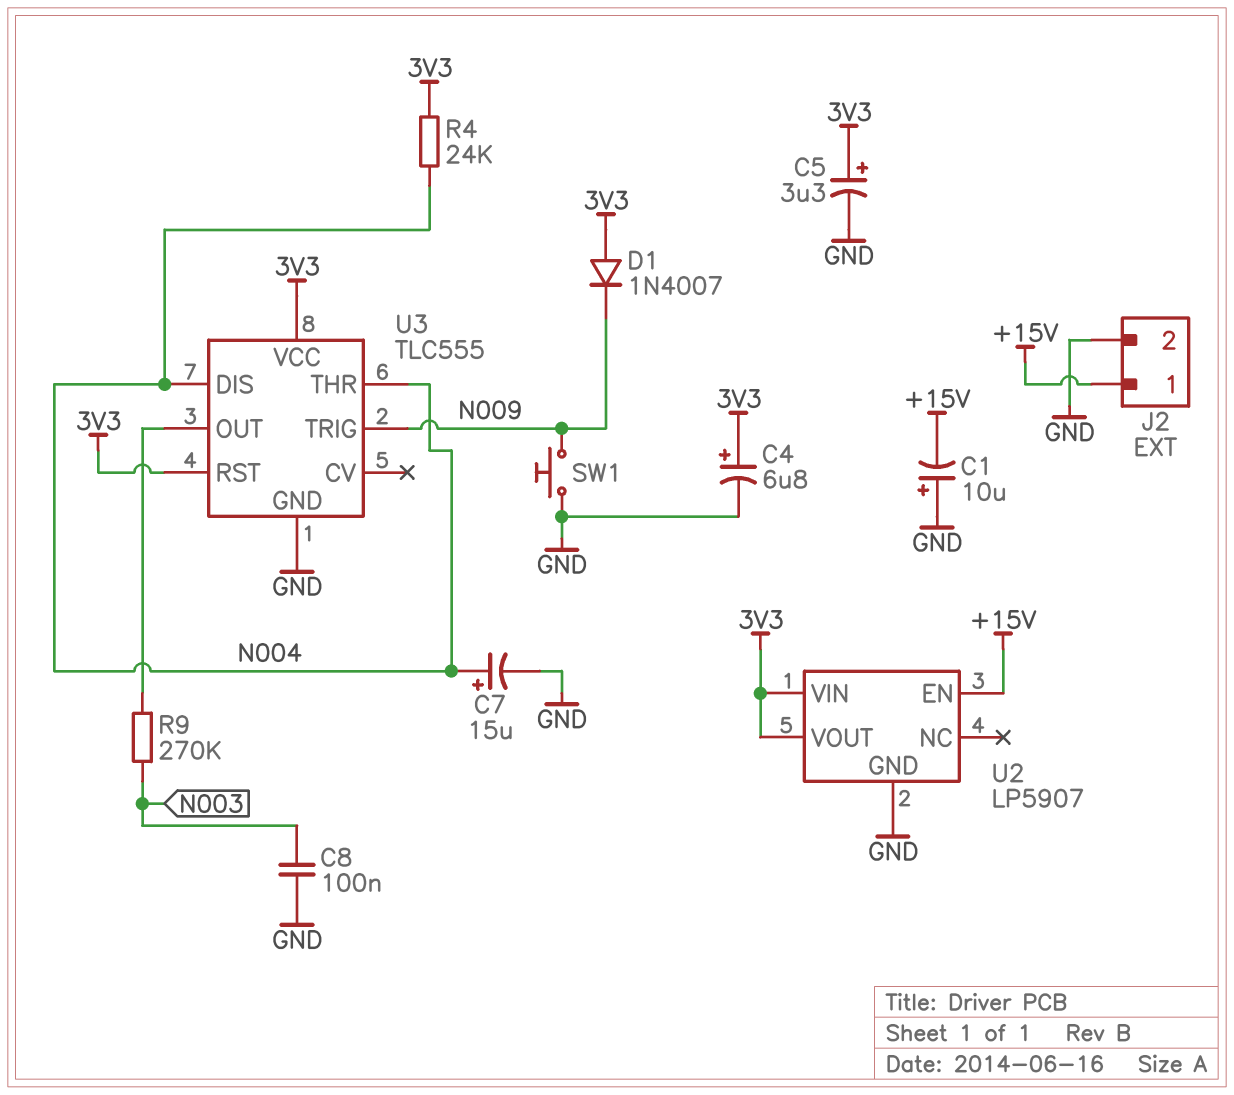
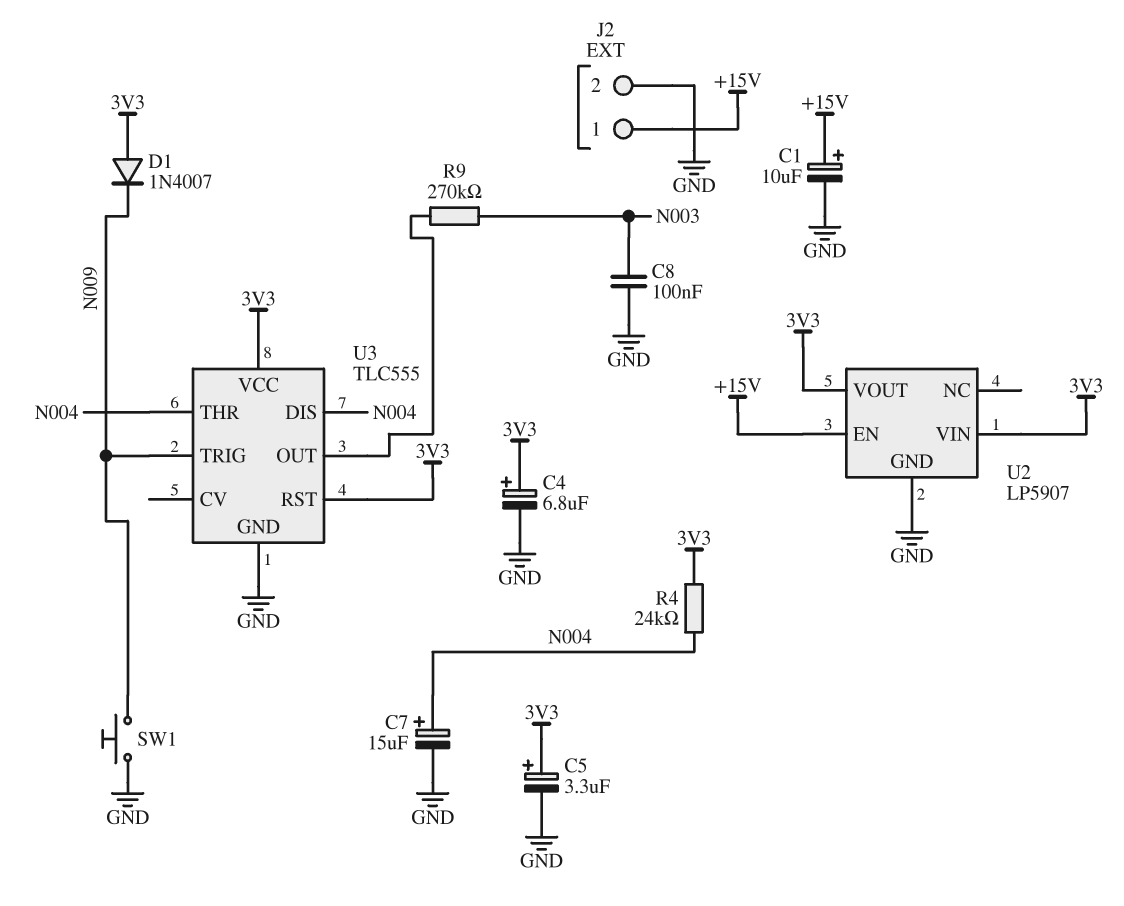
C1: 10uF (plus GND, minus +15V) -> 10uF (plus +15V, minus GND)

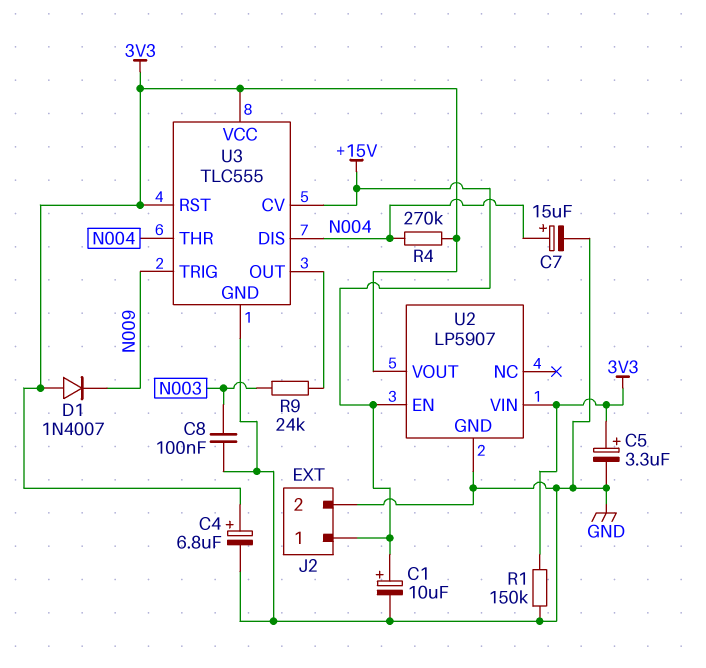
R1: none -> 150k (3V3, GND)
R4: 24k (3V3, N004) -> 270k (3V3, N004)
R9: 270k (N003, U3/OUT) -> 24k (N003, U3/OUT)
SW1: button (GND, N009) -> none
U3 pin CV: none -> +15V

